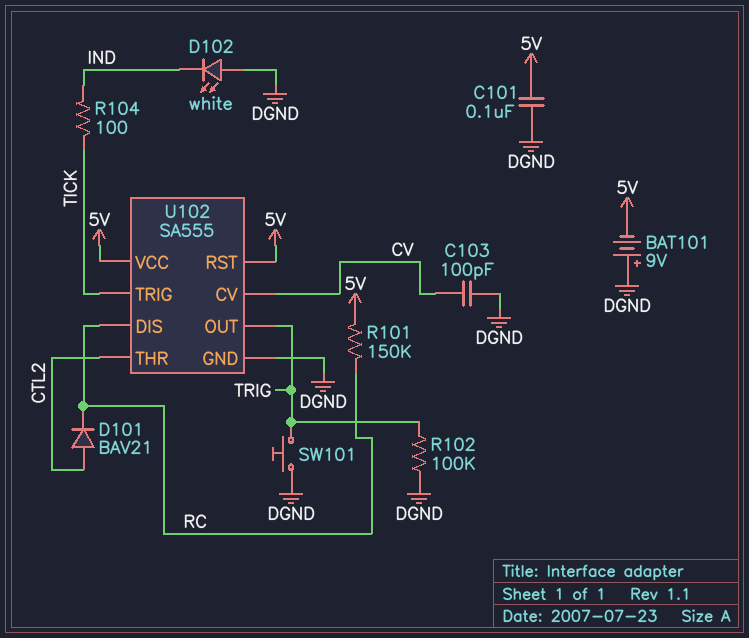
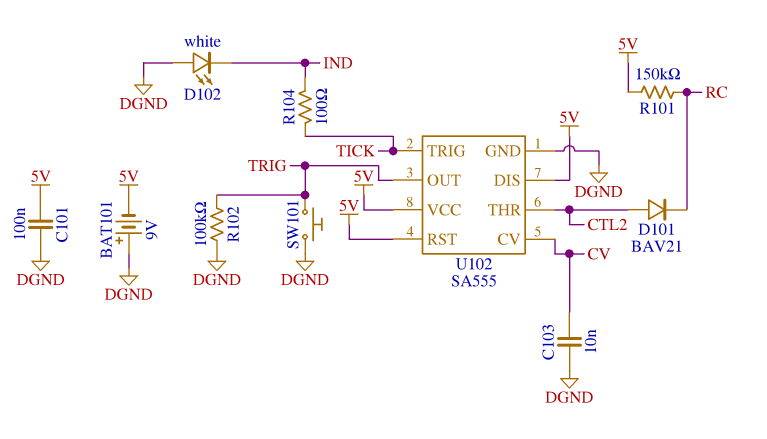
C103: 100pF (CV, DGND) -> 10nF (CV, DGND)
U102 pin DIS: RC -> 5V

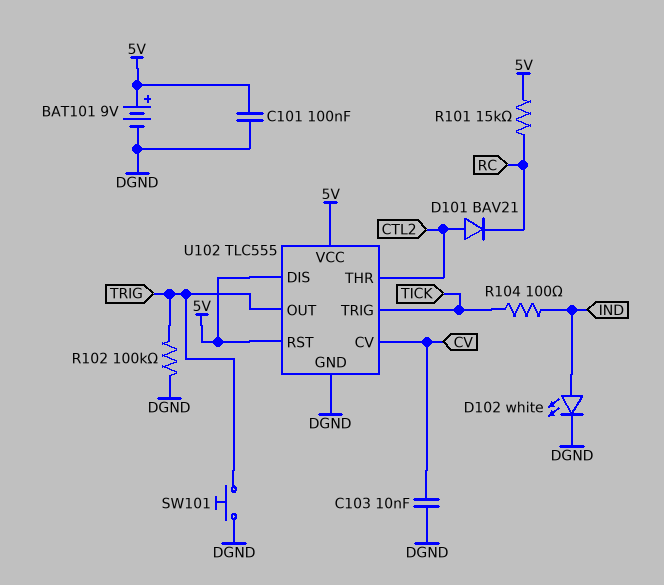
BAT101: 9V (plus DGND, minus 5V) -> 9V (plus 5V, minus DGND)
D102: LED white (A DGND, K IND) -> LED white (A IND, K DGND)
R101: 150k (5V, RC) -> 15k (5V, RC)
U102: SA555 -> TLC555

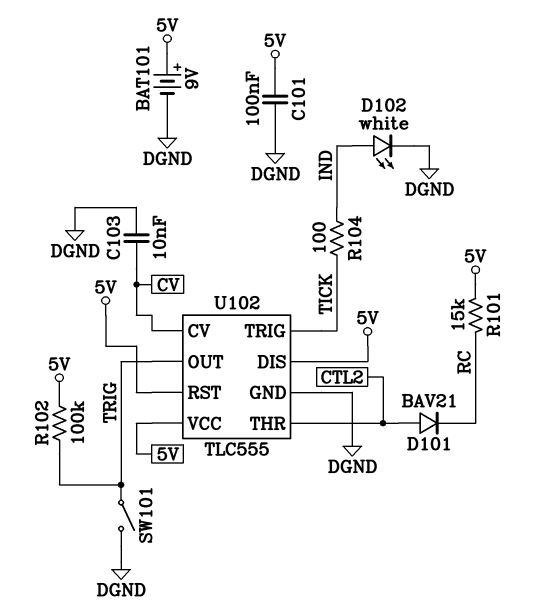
R102: 100k (DGND, TRIG) -> 100k (5V, TRIG)
SW101: button (DGND, TRIG) -> switch (DGND, TRIG)

